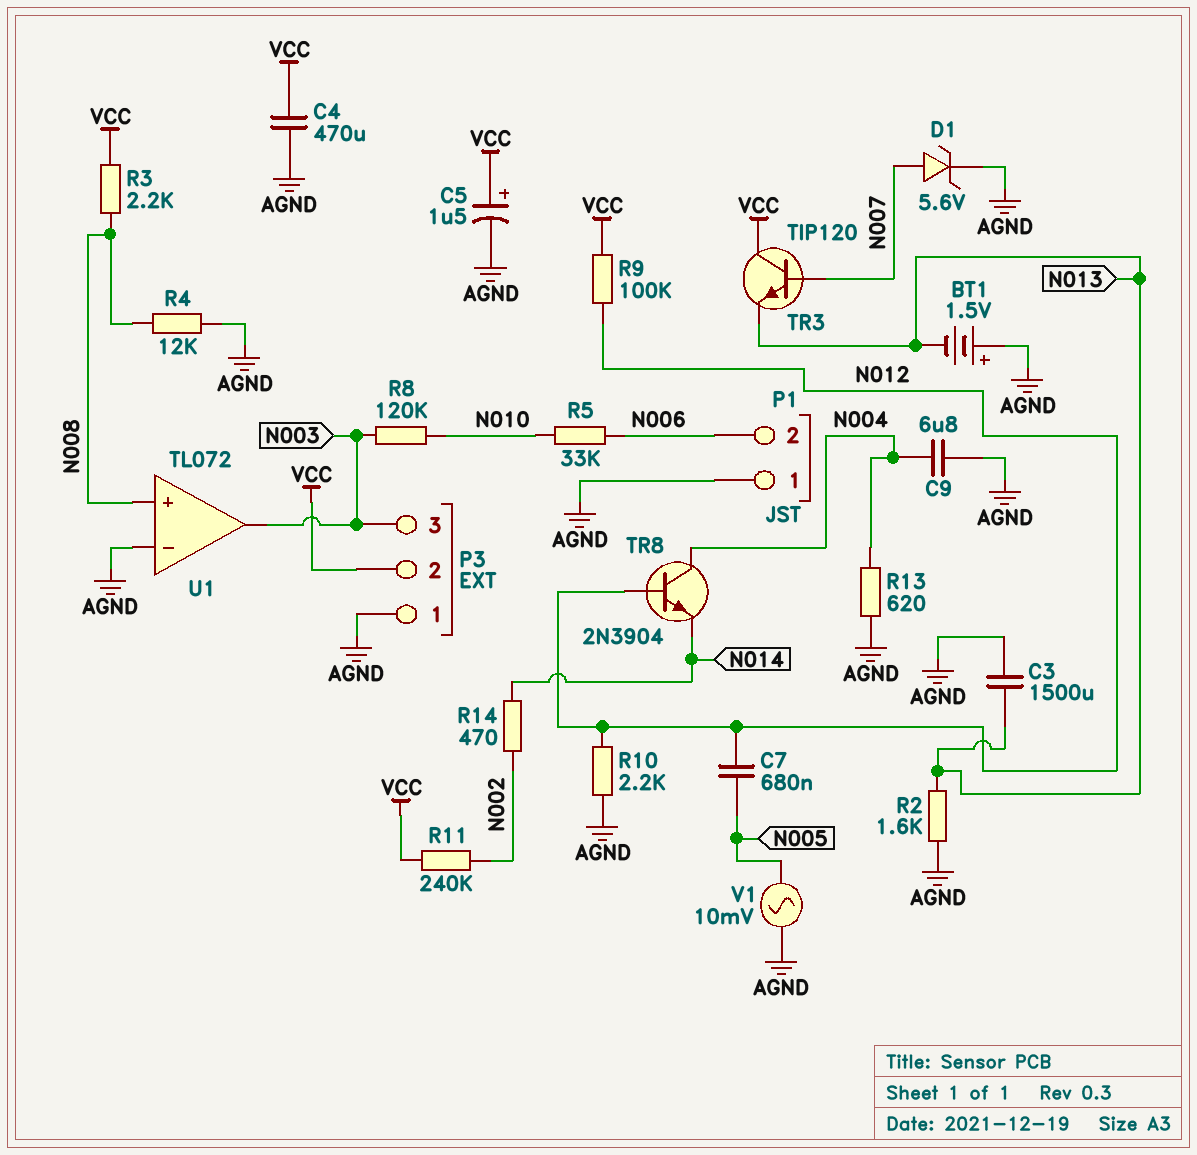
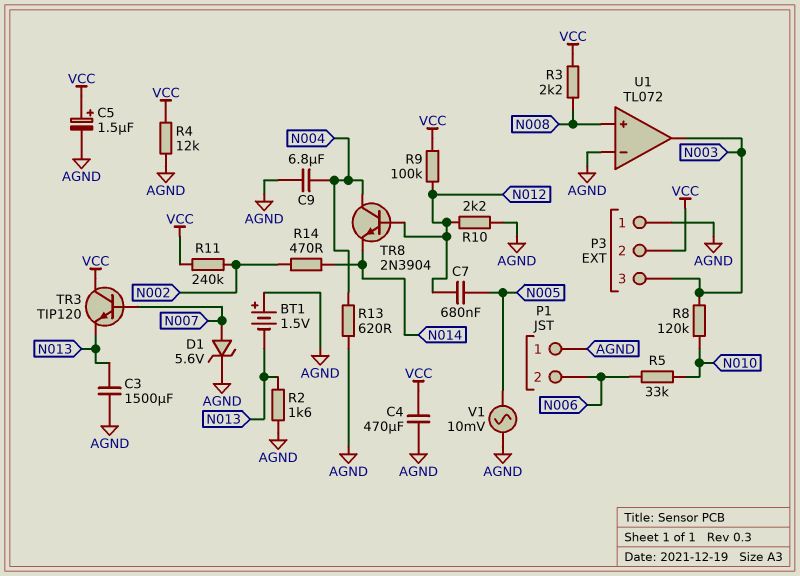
R4: 12k (AGND, N008) -> 12k (AGND, VCC)

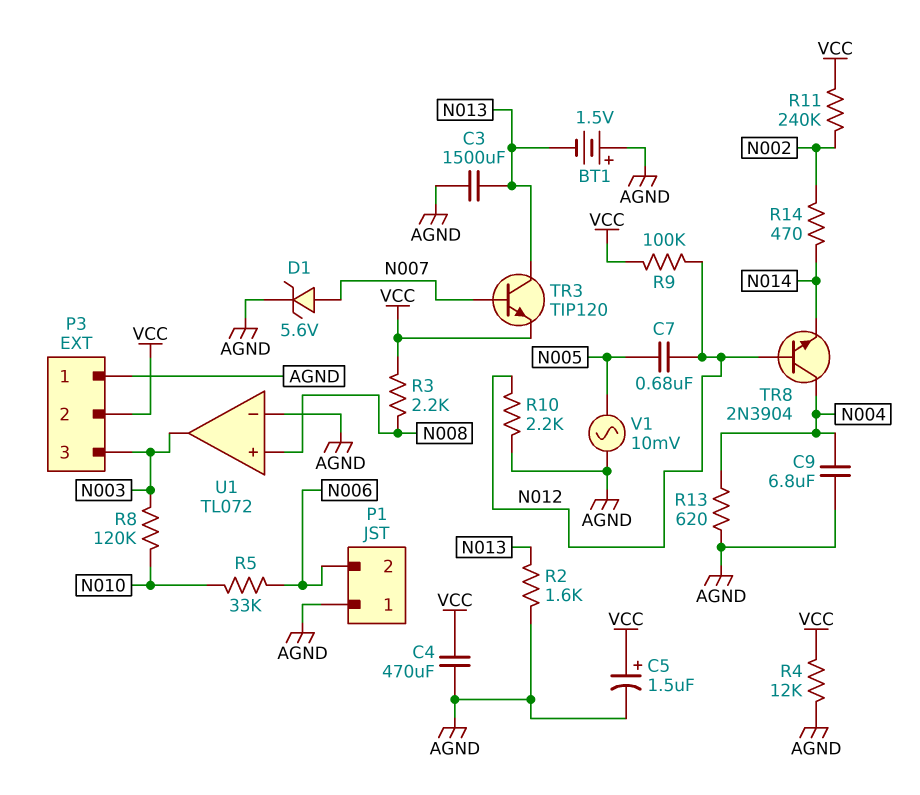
TR3: NPN TIP120 (B N007, C VCC, E N013) -> NPN TIP120 (B N007, C N013, E VCC)

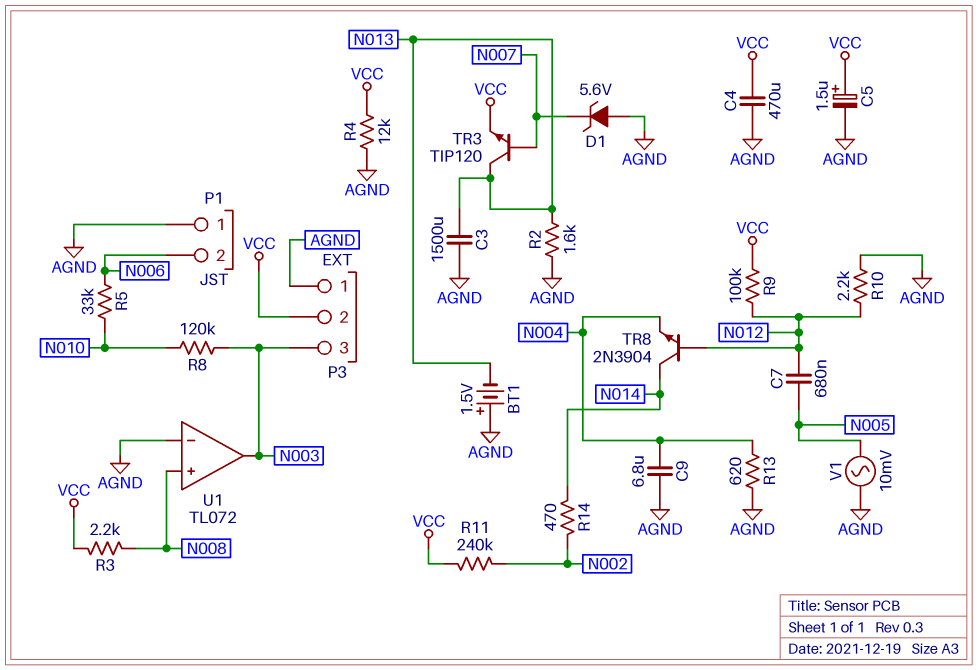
D1: zener 5.6V (A N007, K AGND) -> zener 5.6V (A AGND, K N007)
TR8: NPN 2N3904 (B N012, C N004, E N014) -> NPN 2N3904 (B N012, C N014, E N004)

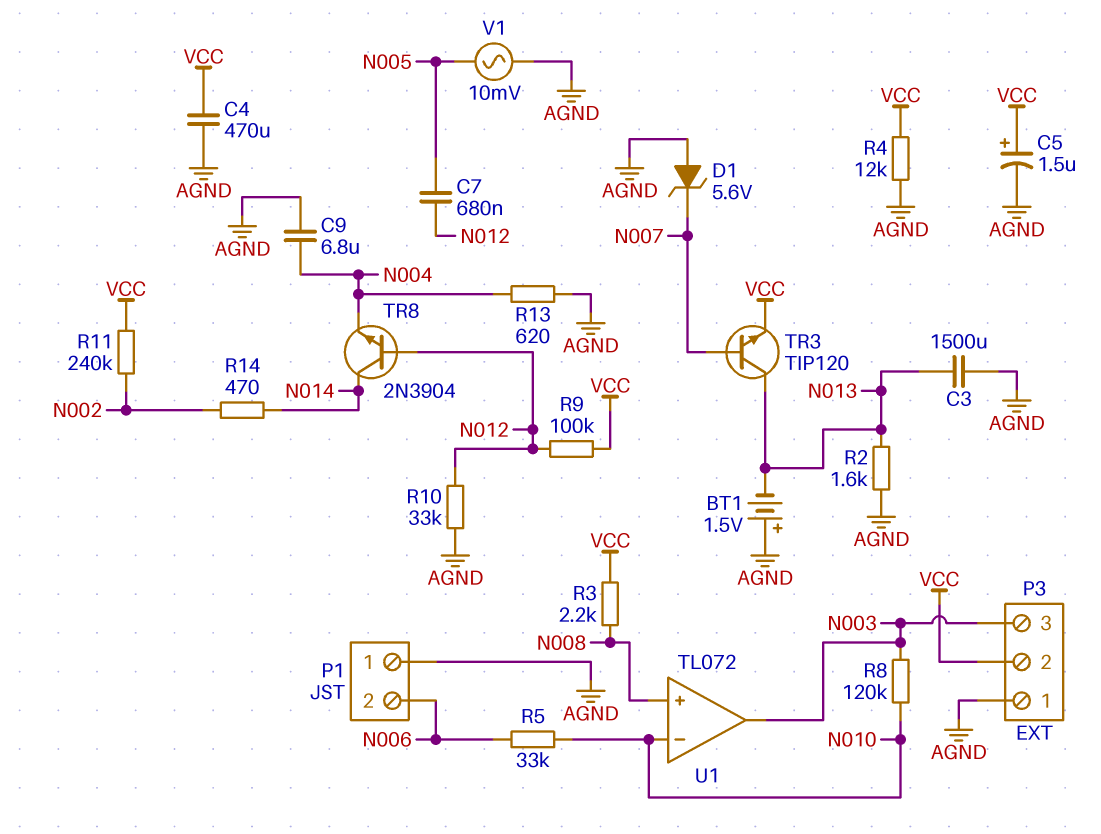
R10: 2.2k (AGND, N012) -> 33k (AGND, N012)
U1 pin in-: AGND -> N010

